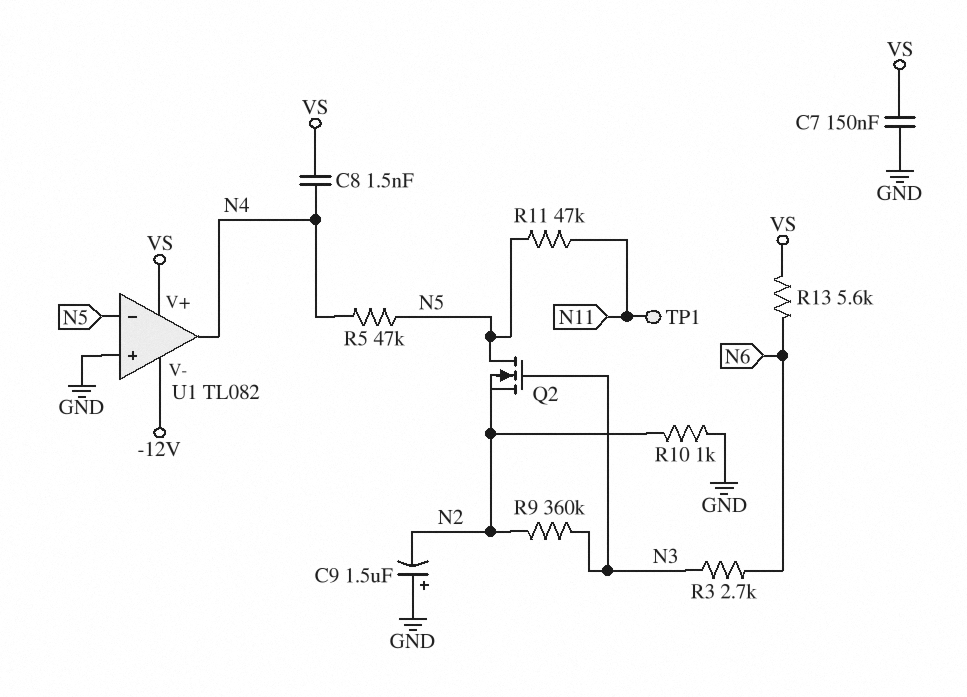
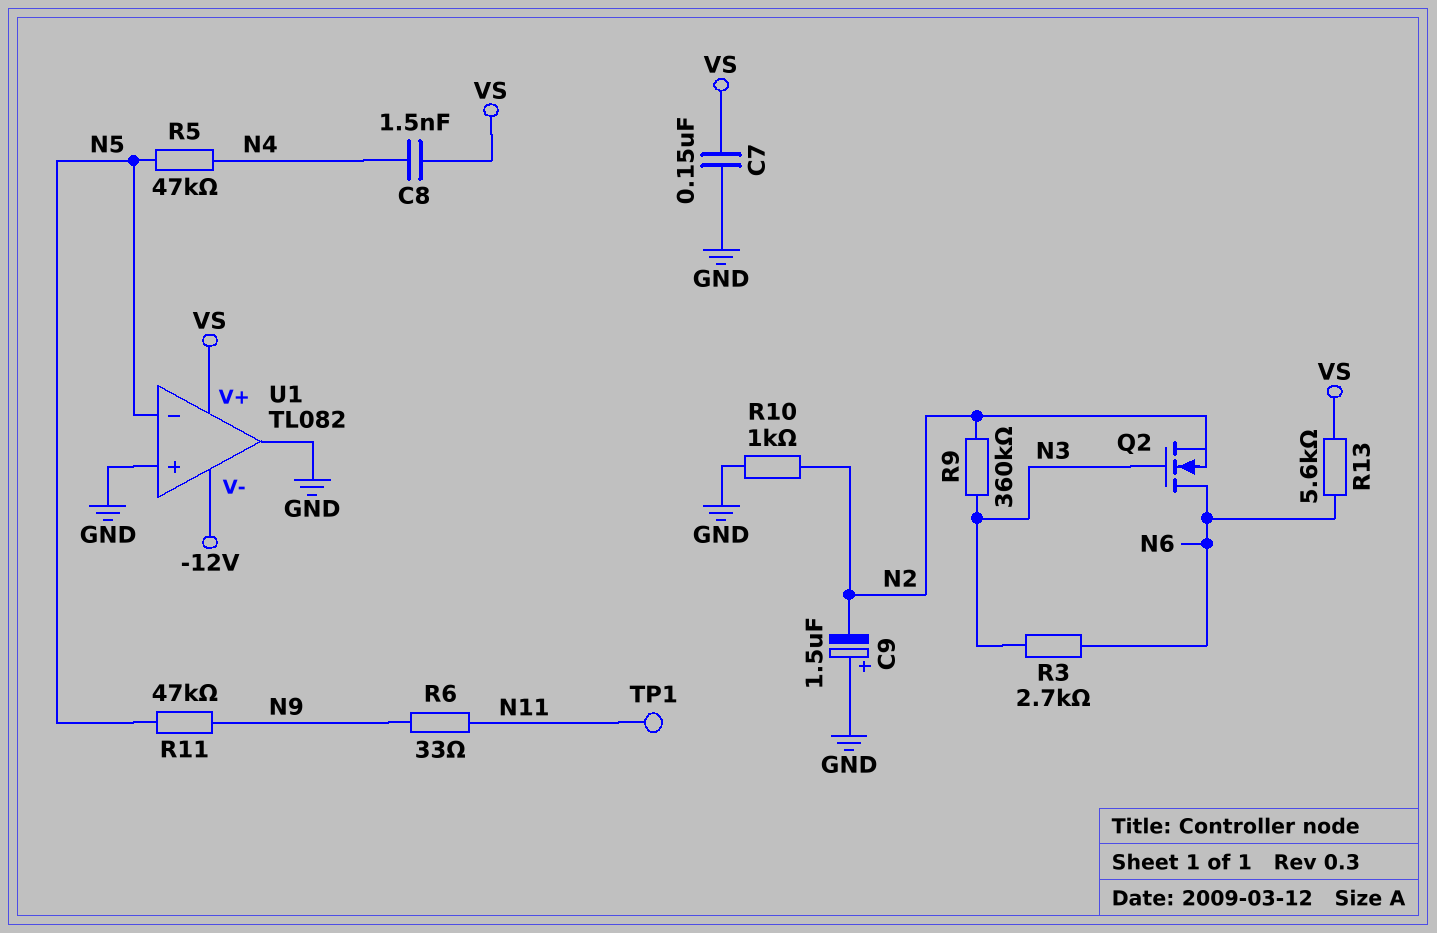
Q2: NMOS (G N3, D N5, S N2) -> NMOS (G N3, D N6, S N2)
R6: none -> 33 (N9, N11)
R11: 47k (N5, N11) -> 47k (N5, N9)
U1 pin out: N4 -> GND

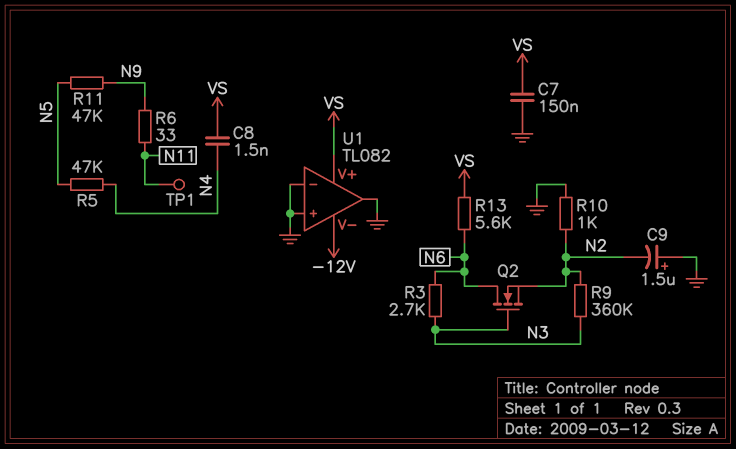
U1 pin in-: N5 -> GND

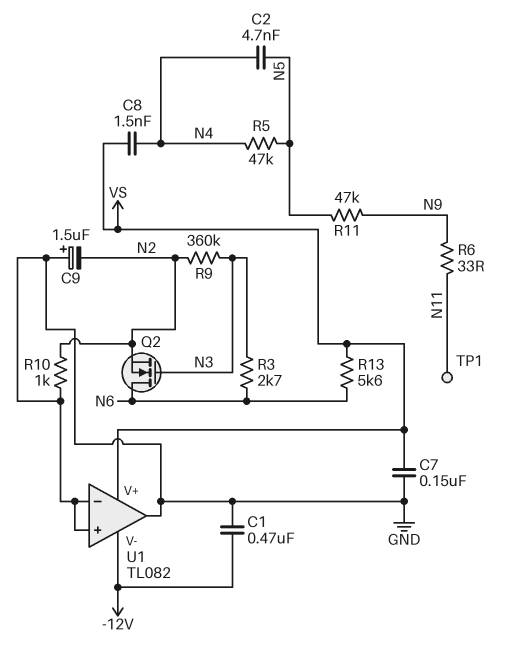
C1: none -> 470nF (-12V, GND)
C2: none -> 4.7nF (N4, N5)

